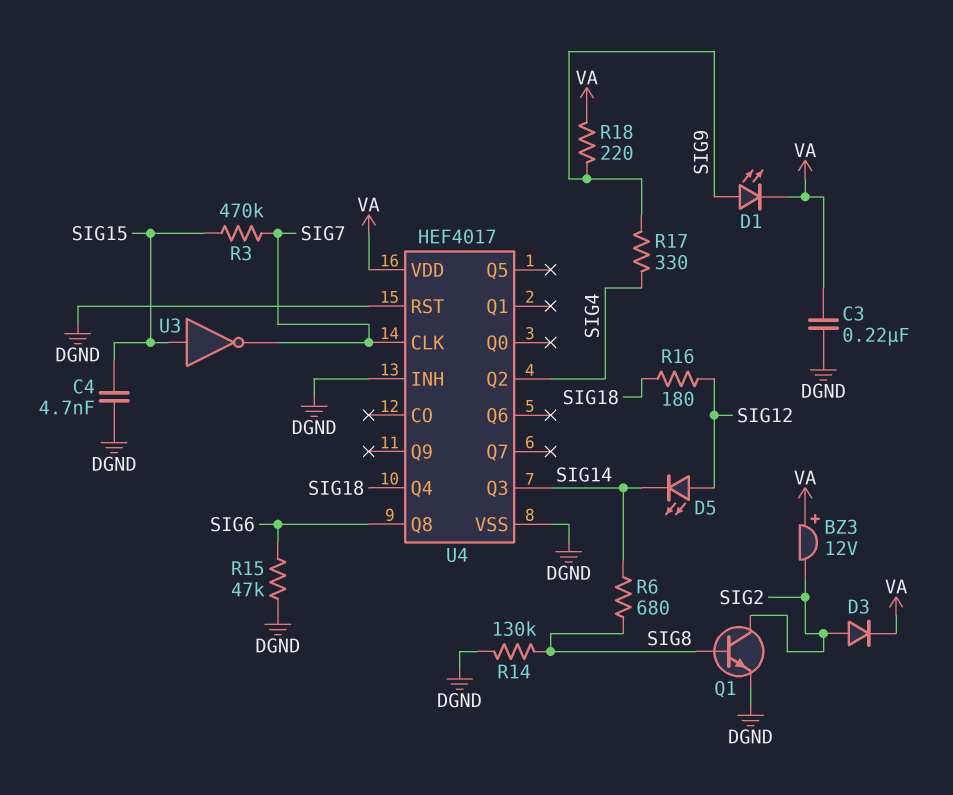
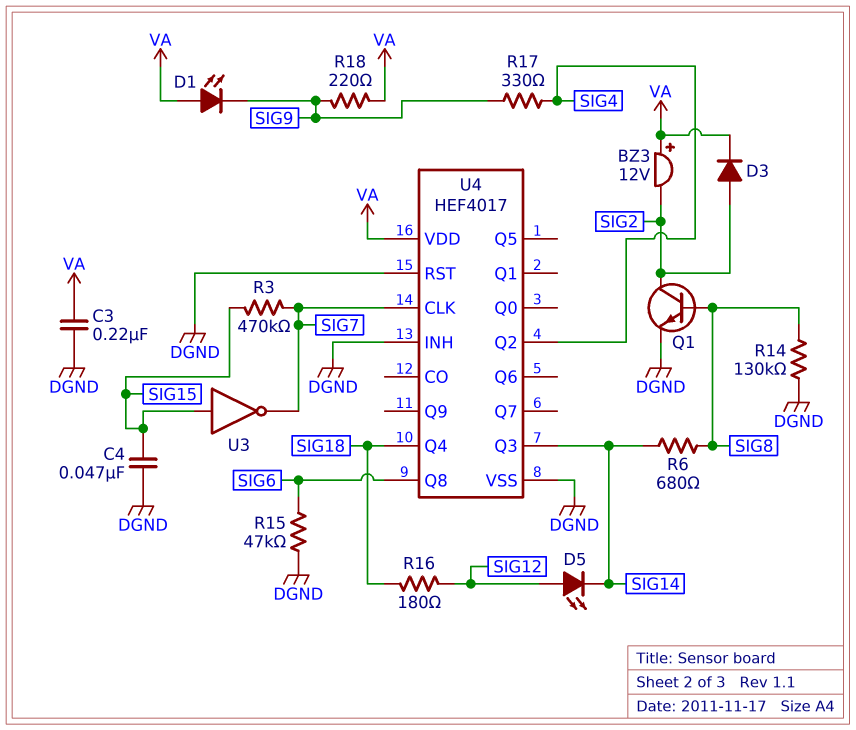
C4: 4.7nF (DGND, SIG15) -> 47nF (DGND, SIG15)
D1: LED (A SIG9, K VA) -> LED (A VA, K SIG9)

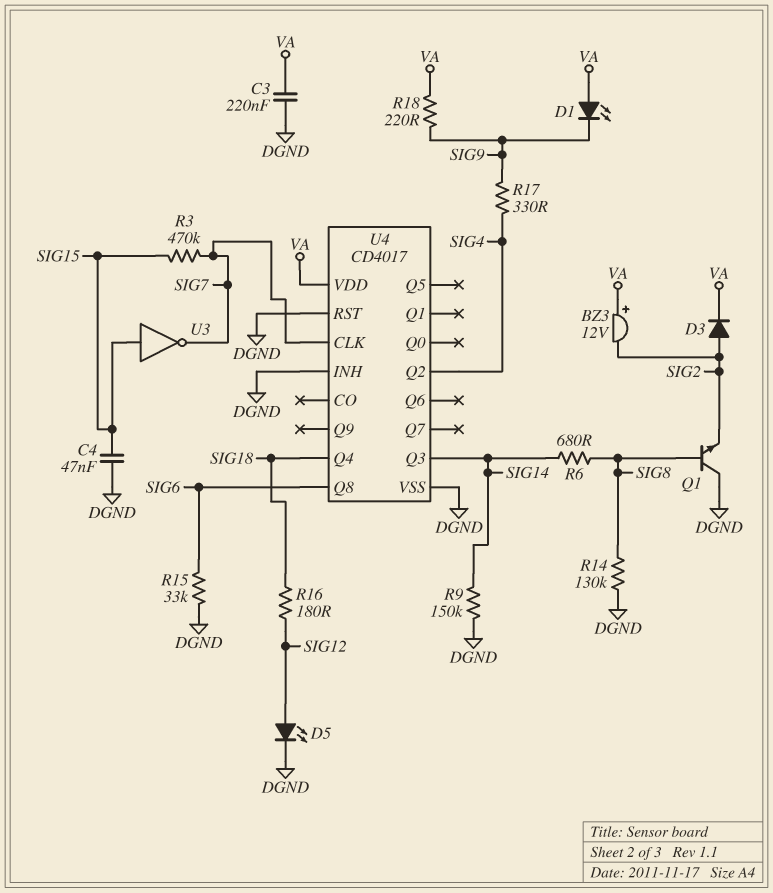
D5: LED (A SIG12, K SIG14) -> LED (A SIG12, K DGND)
Q1: NPN (B SIG8, C SIG2, E DGND) -> NPN (B SIG8, C DGND, E SIG2)
R9: none -> 150k (DGND, SIG14)
R15: 47k (DGND, SIG6) -> 33k (DGND, SIG6)
U4: HEF4017 -> CD4017

